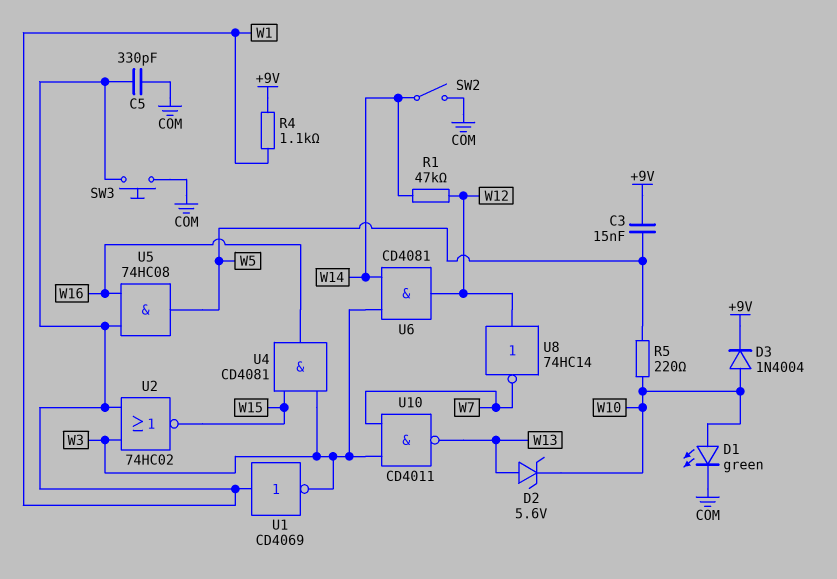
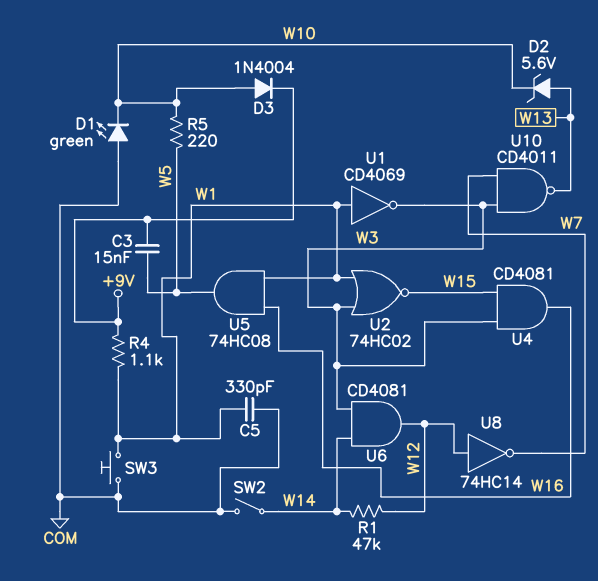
D1: LED green (A W10, K COM) -> LED green (A COM, K W10)

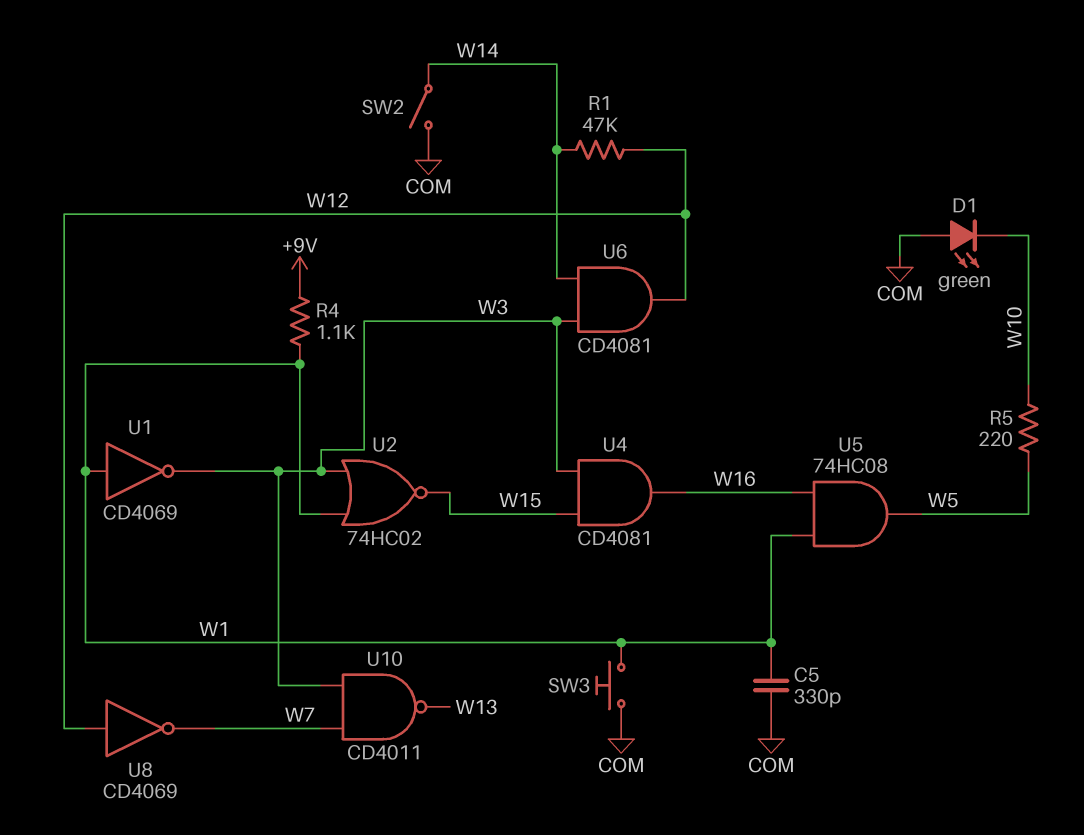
C3: 15nF (+9V, W5) -> none
D2: zener 5.6V (A W13, K W10) -> none
D3: diode 1N4004 (A W10, K +9V) -> none
U8: NOT 74HC14 (in W12, out W7) -> NOT CD4069 (in W12, out W7)

